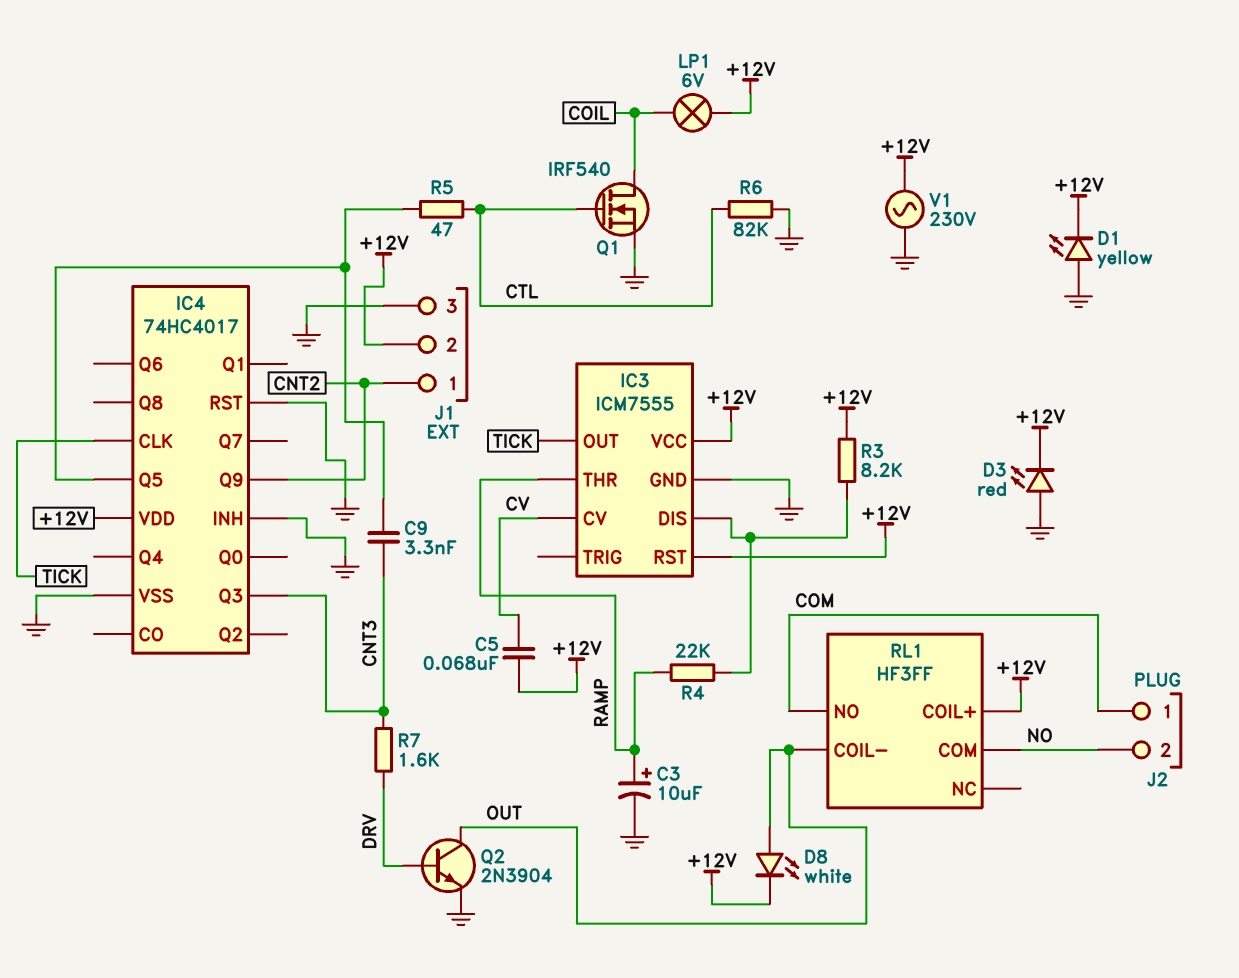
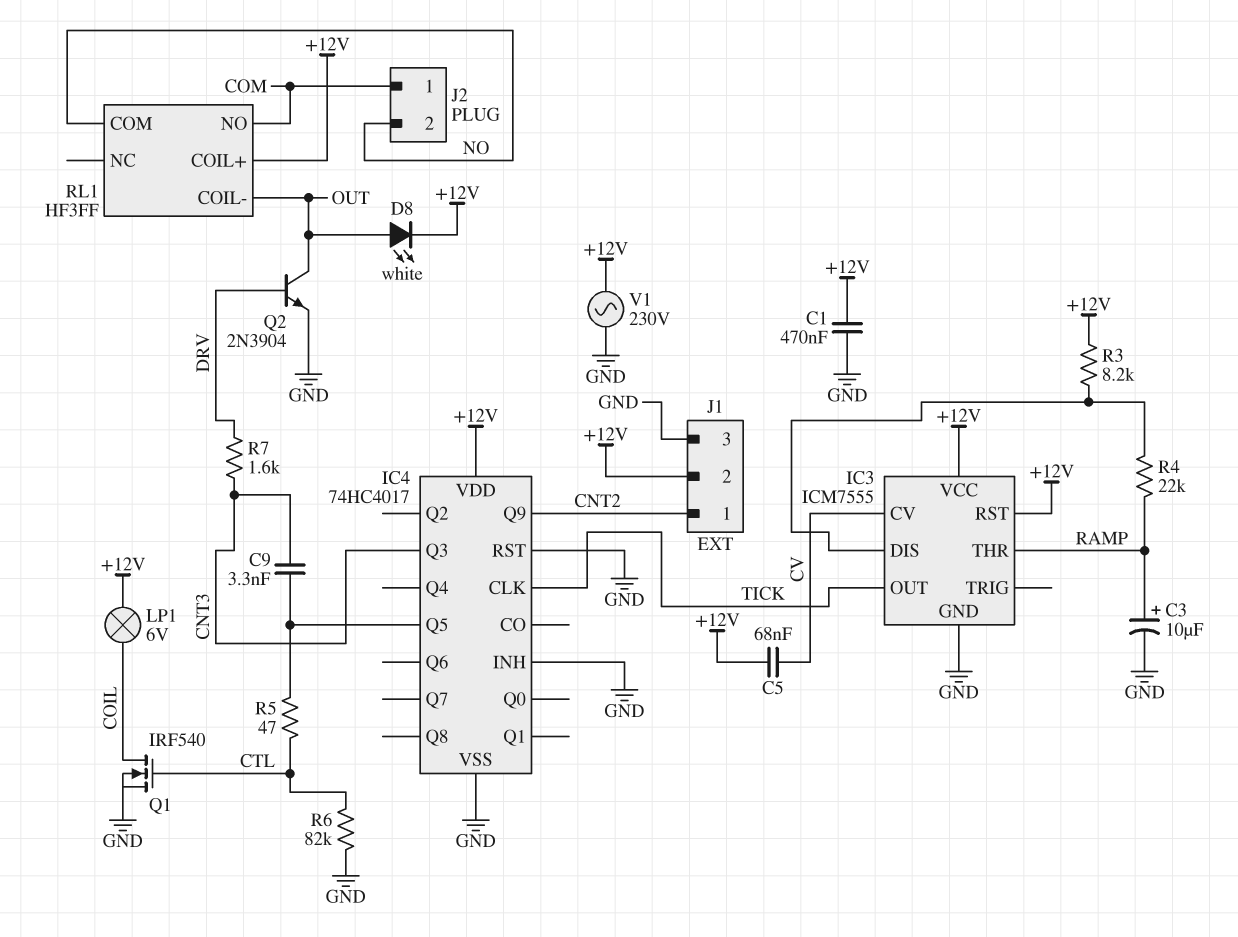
C1: none -> 470nF (+12V, GND)
D1: LED yellow (A GND, K +12V) -> none
D3: LED red (A GND, K +12V) -> none

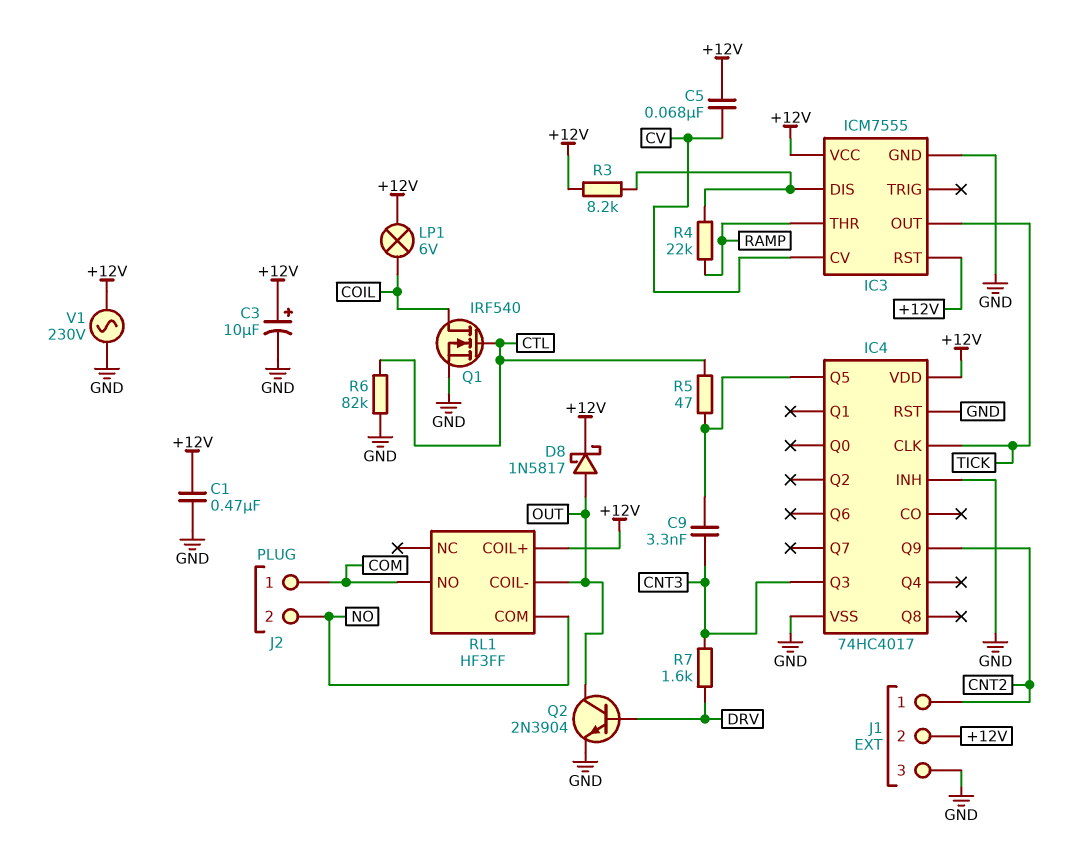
C3: 10uF (plus RAMP, minus GND) -> 10uF (plus +12V, minus GND)
D8: LED white (A OUT, K +12V) -> schottky 1N5817 (A OUT, K +12V)

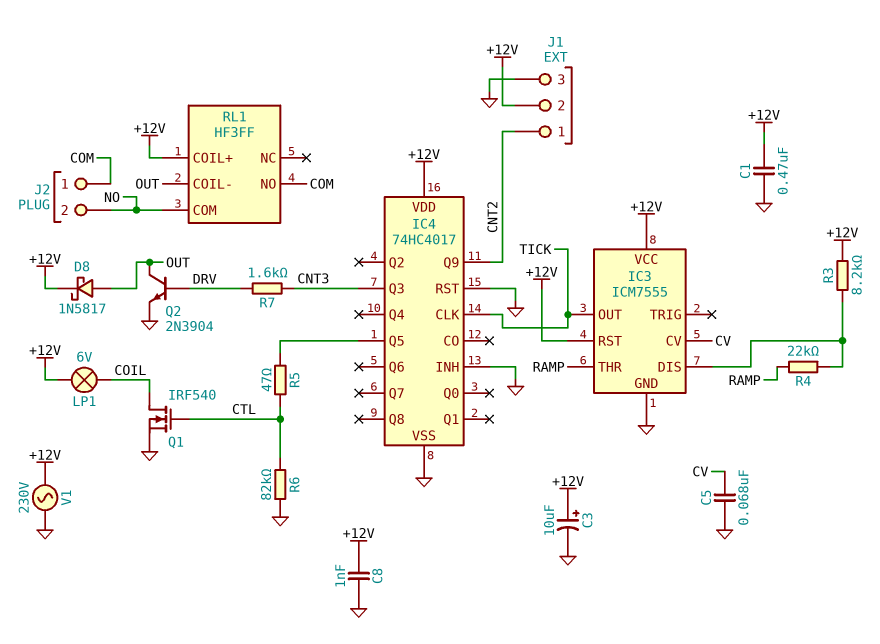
C5: 68nF (+12V, CV) -> 68nF (CV, GND)
C8: none -> 1nF (+12V, GND)
C9: 3.3nF (CNT3, IC4/Q5) -> none

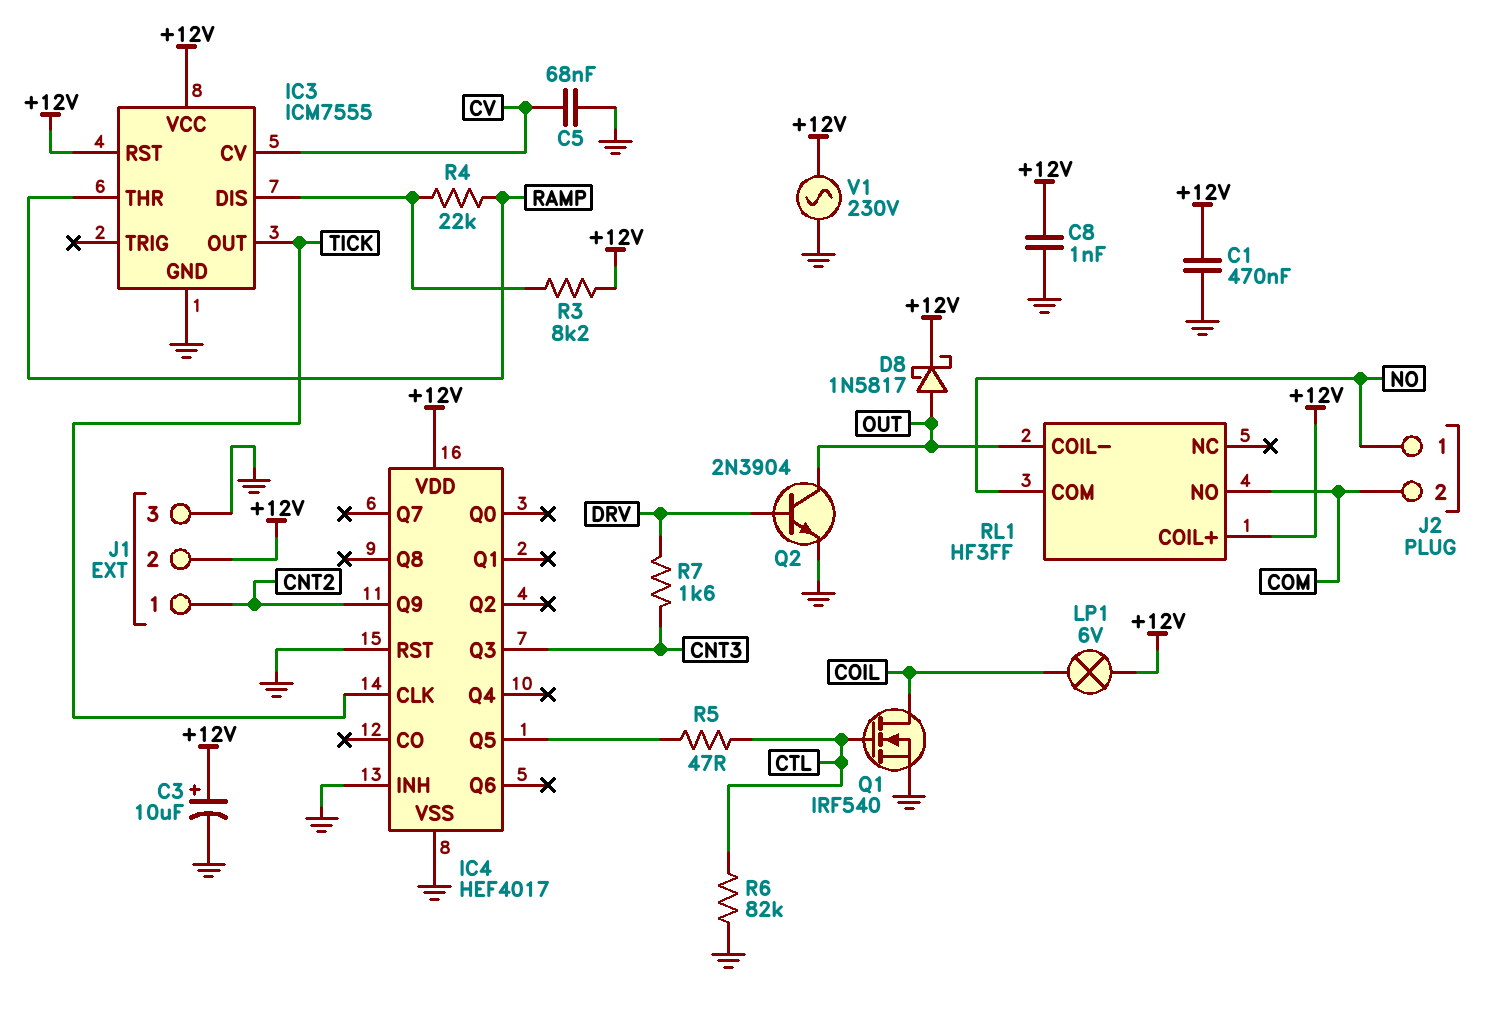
IC4: 74HC4017 -> HEF4017
J2 pin 1: COM -> NO
J2 pin 2: NO -> COM

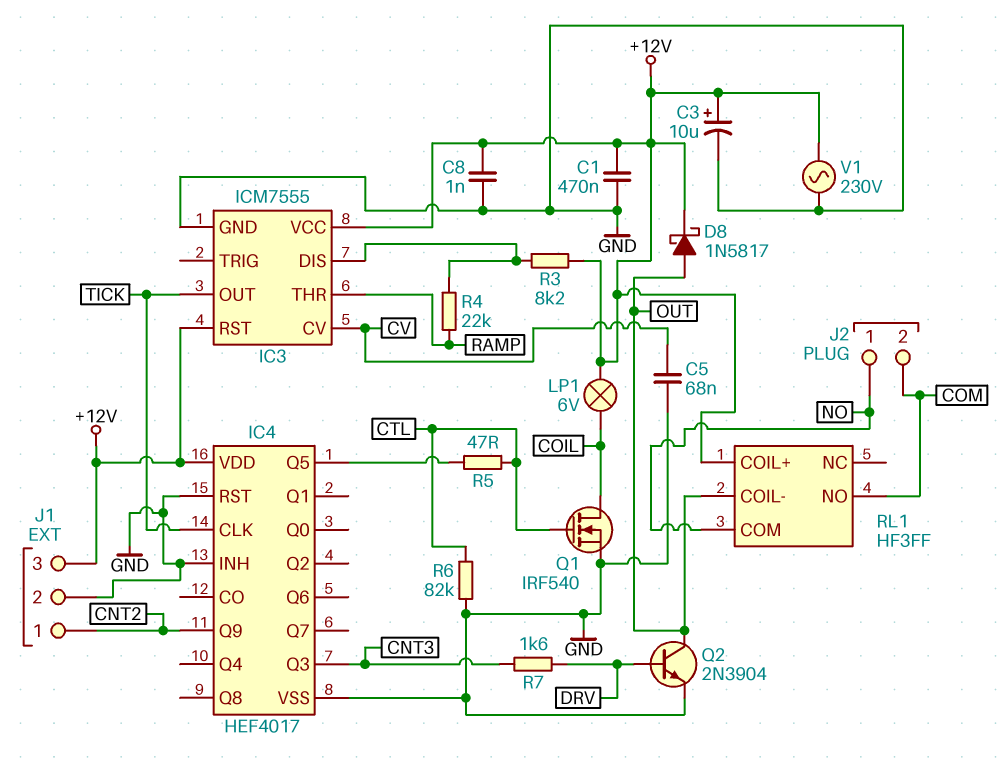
J1 pin 2: +12V -> GND
J1 pin 3: GND -> +12V

